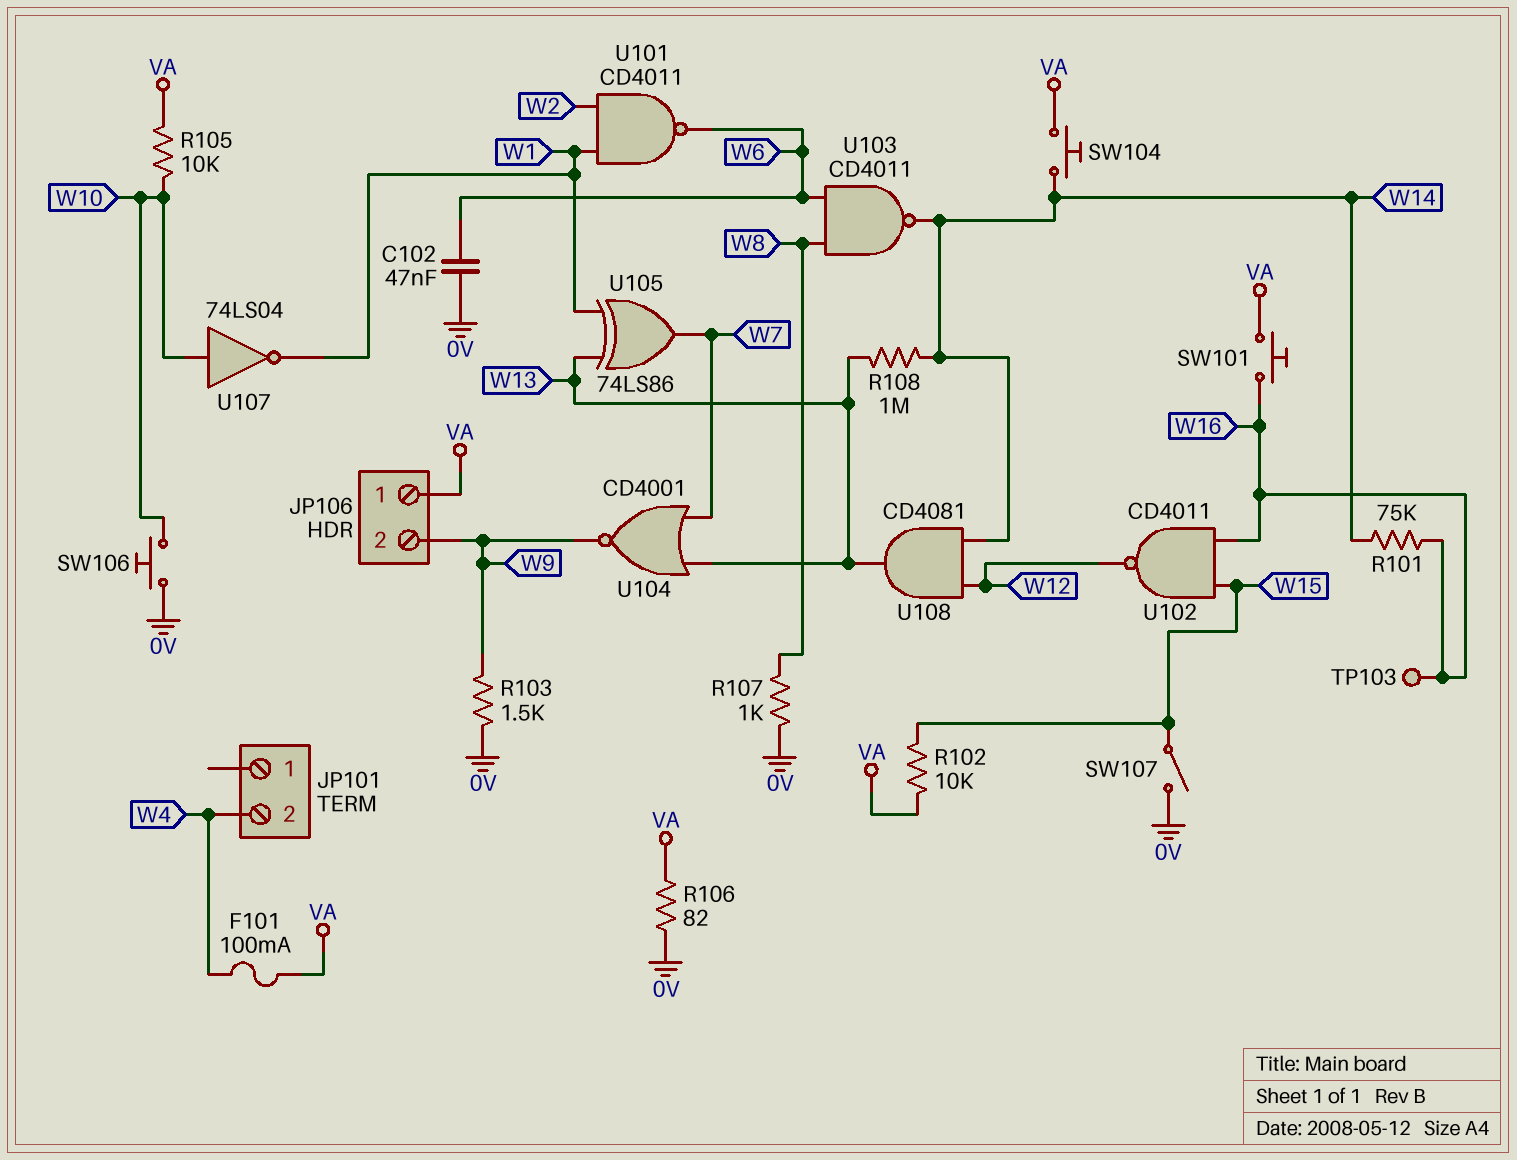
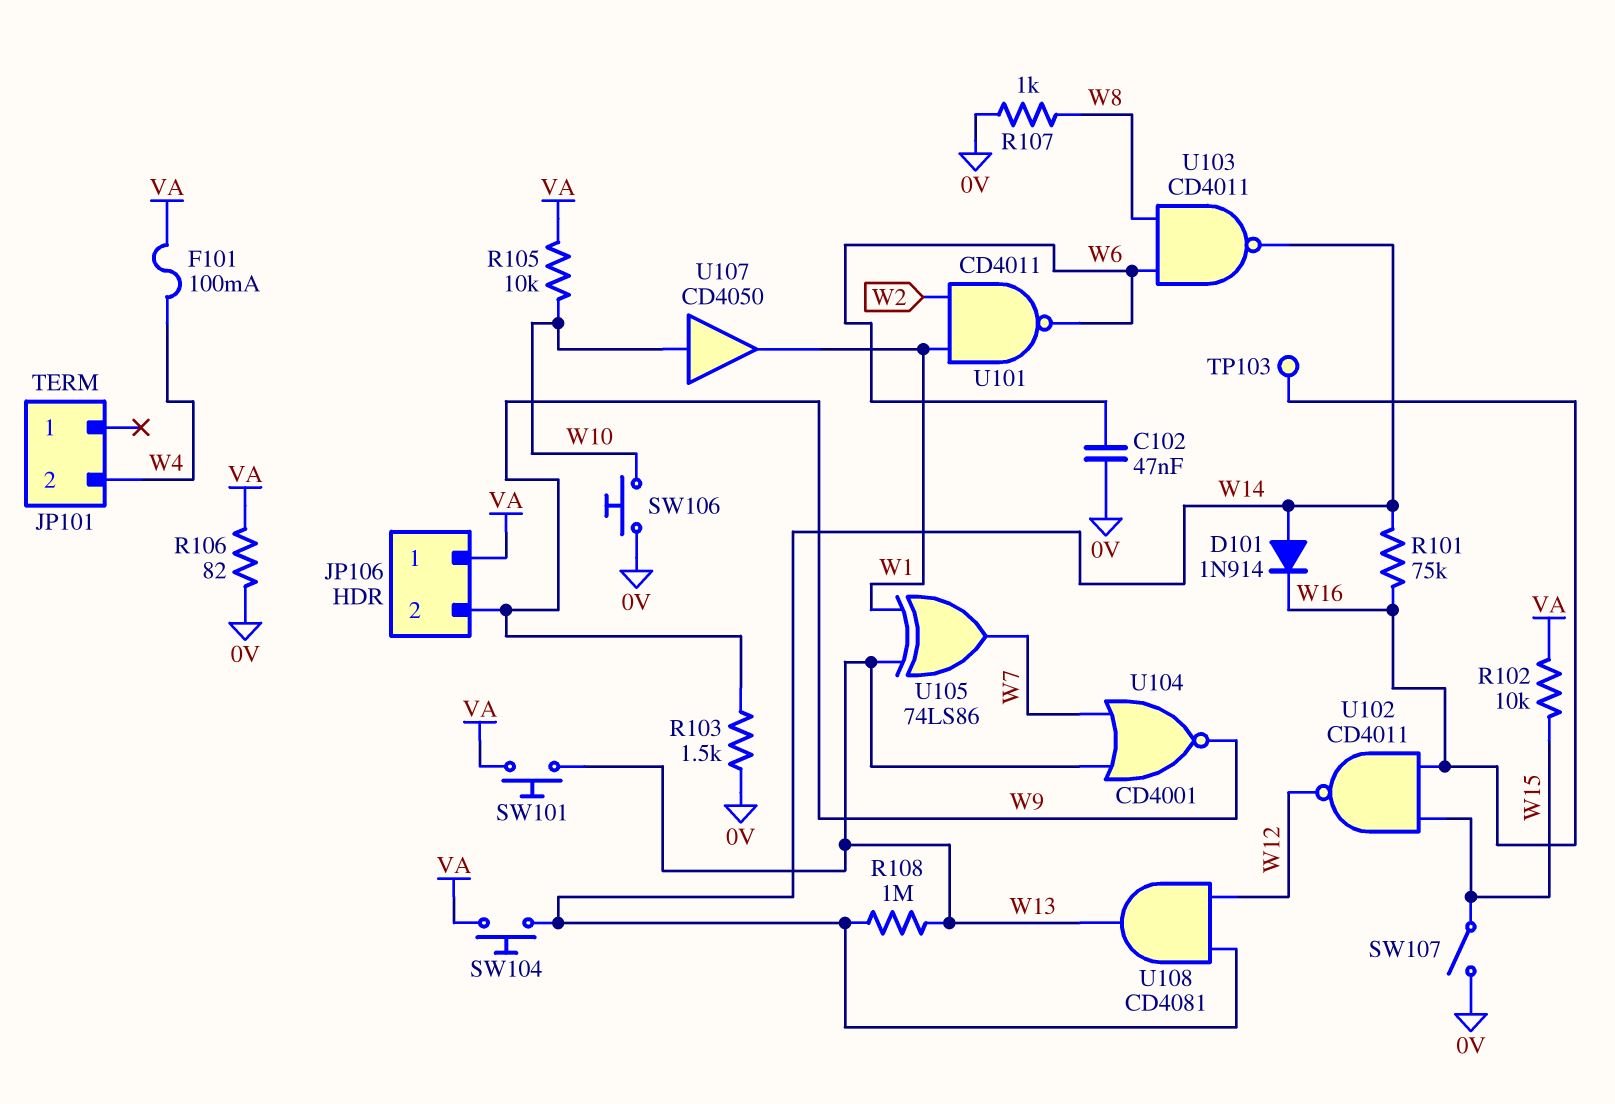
D101: none -> diode 1N914 (A W14, K W16)
SW101: button (VA, W16) -> button (VA, W13)
U107: NOT 74LS04 (in W10, out W1) -> buffer CD4050 (in W10, out W1)

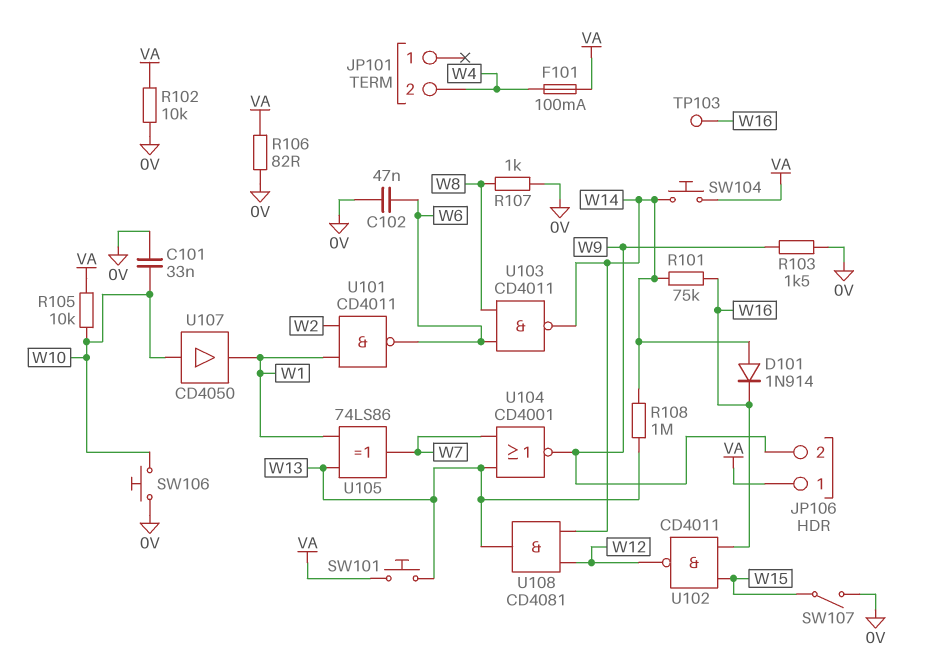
C101: none -> 33nF (0V, W10)
R102: 10k (VA, W15) -> 10k (0V, VA)

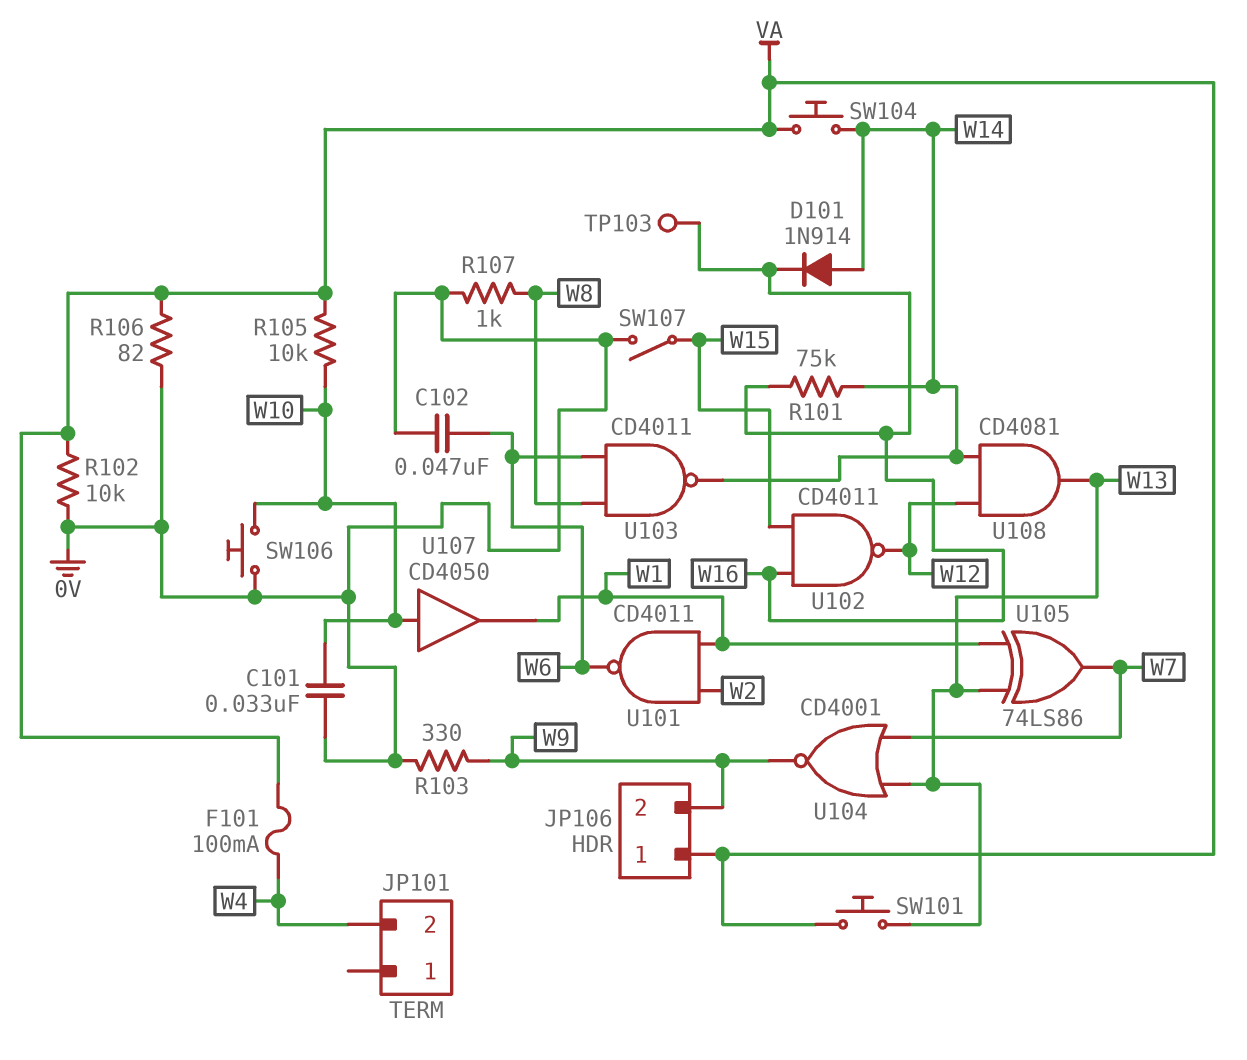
R103: 1.5k (0V, W9) -> 330 (0V, W9)
R108: 1M (W13, W14) -> none

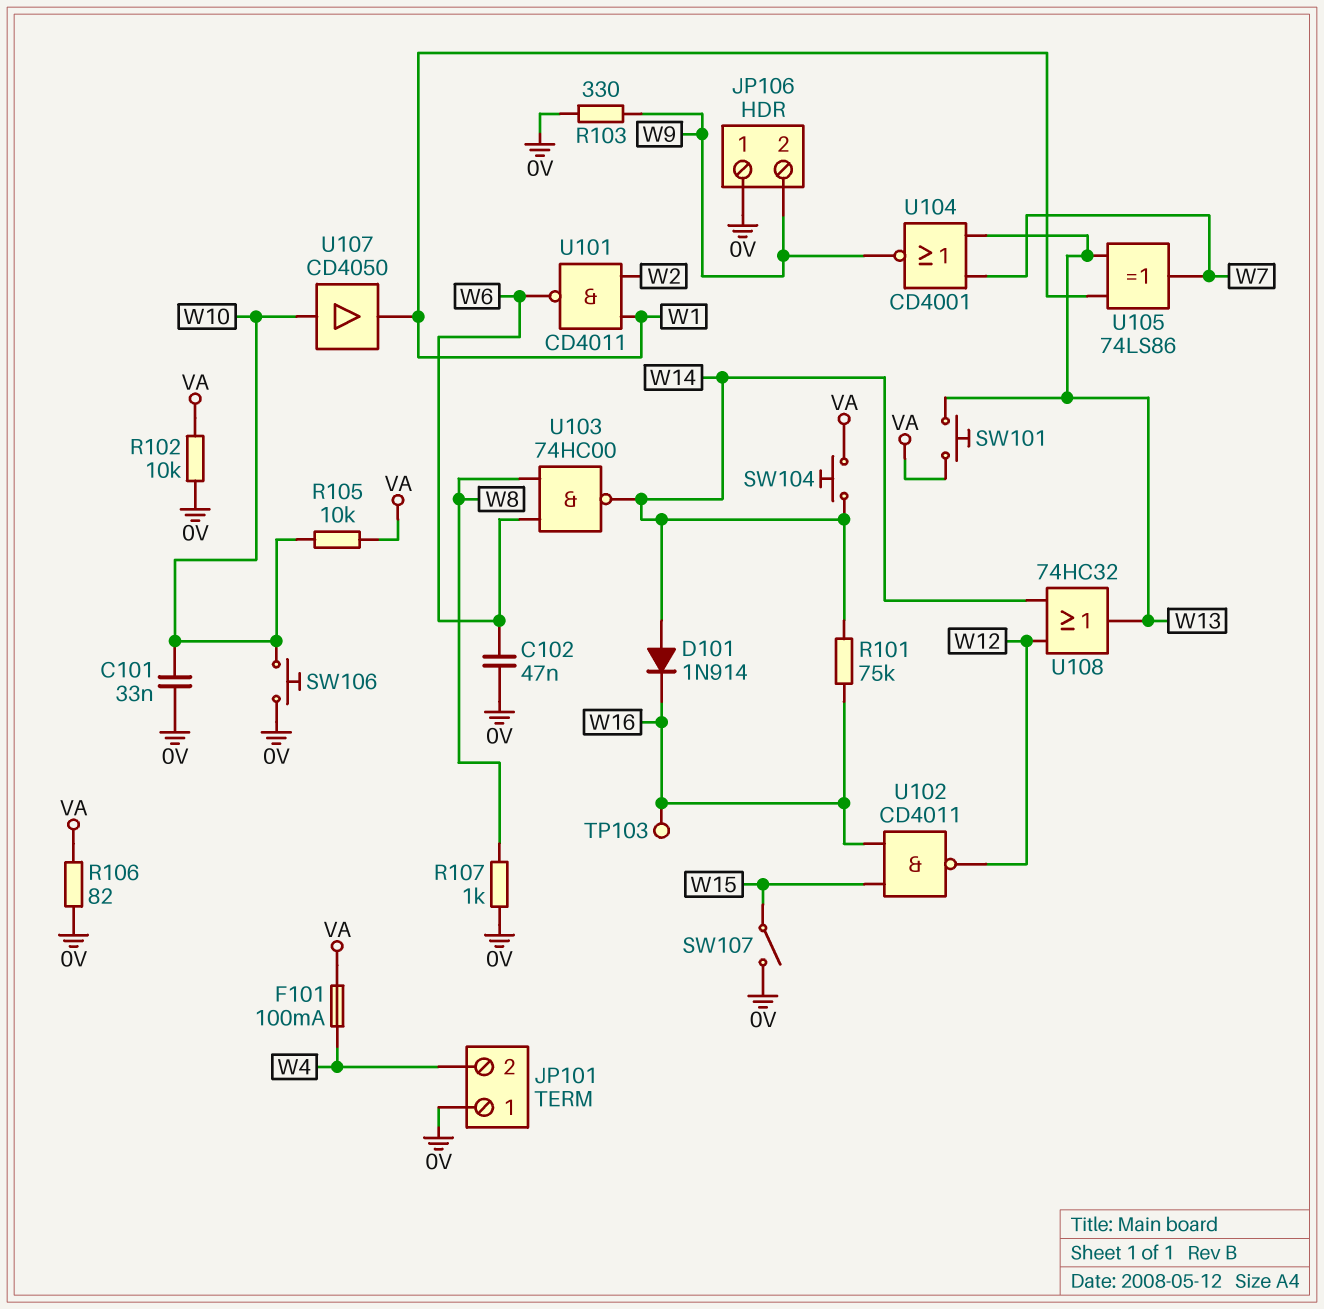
JP101 pin 1: none -> 0V
JP106 pin 1: VA -> 0V
U103: NAND CD4011 (in W6, in W8, out W14) -> NAND 74HC00 (in W6, in W8, out W14)
U108: AND CD4081 (in W12, in W14, out W13) -> OR 74HC32 (in W12, in W14, out W13)

